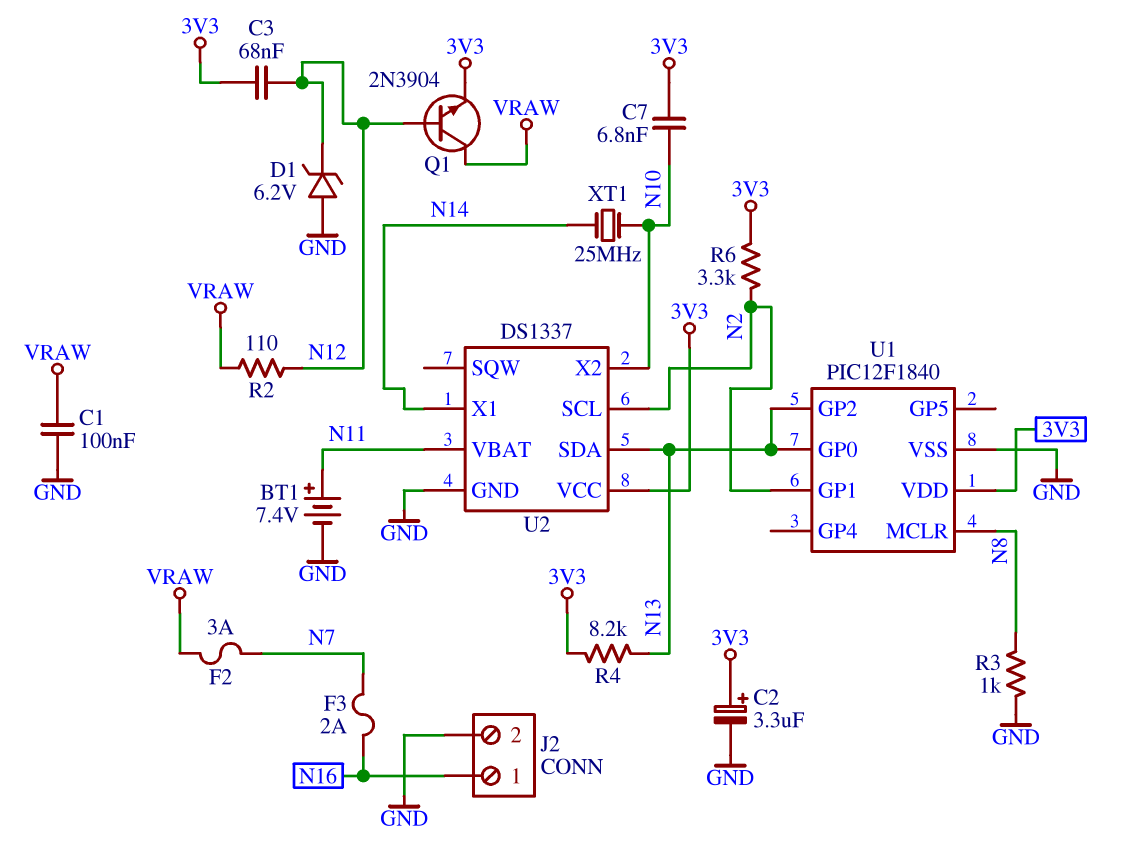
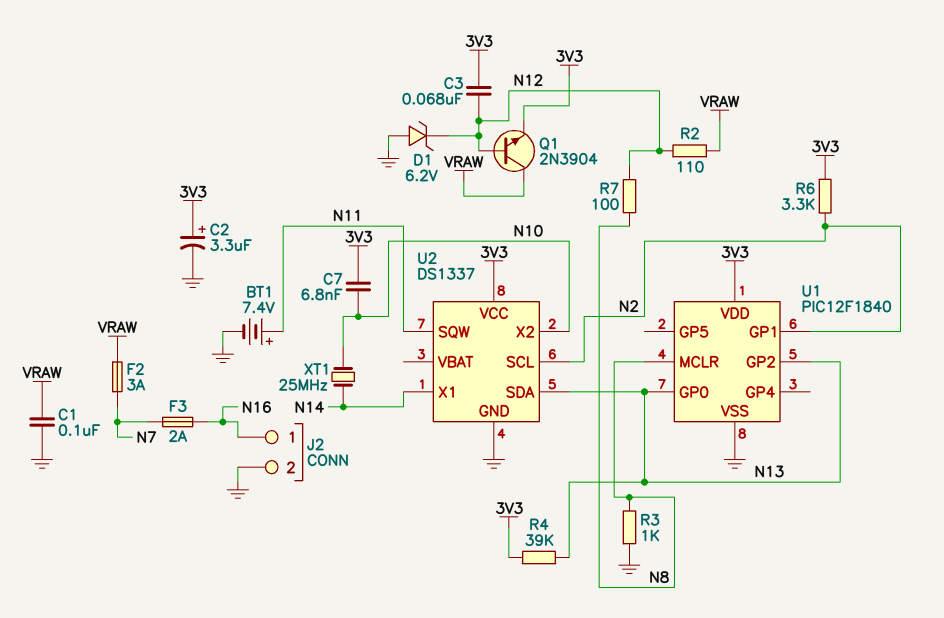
R4: 8.2k (3V3, N13) -> 39k (3V3, N13)
R7: none -> 100 (N8, N12)
U2 pin SQW: none -> N11
U2 pin VBAT: N11 -> none

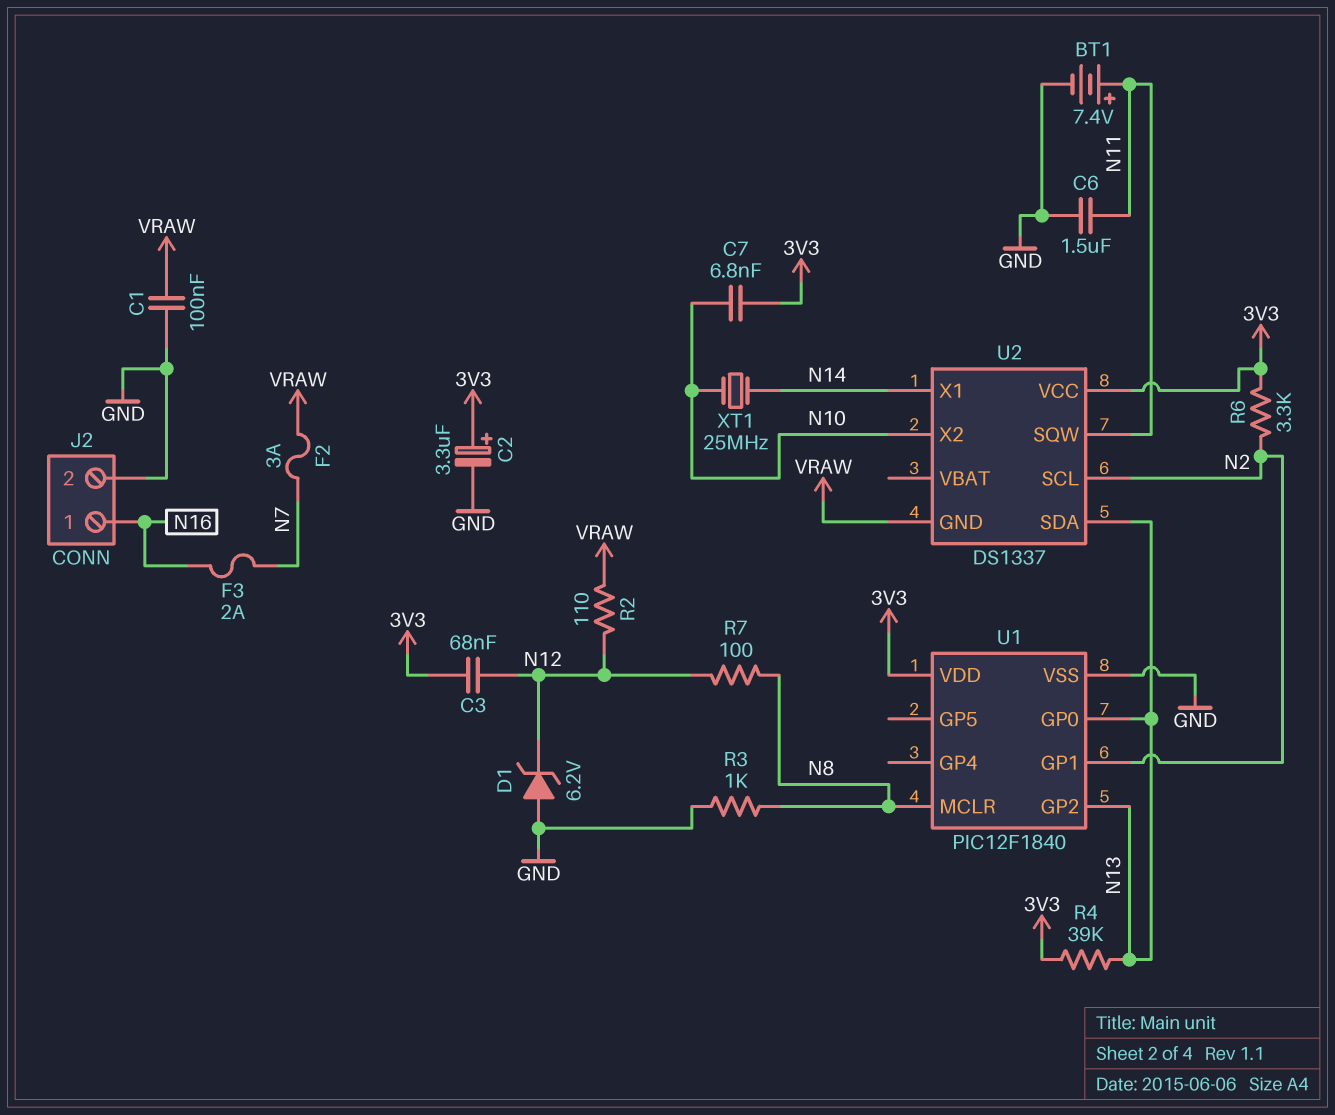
C6: none -> 1.5uF (GND, N11)
Q1: NPN 2N3904 (B N12, C VRAW, E 3V3) -> none
U2 pin GND: GND -> VRAW

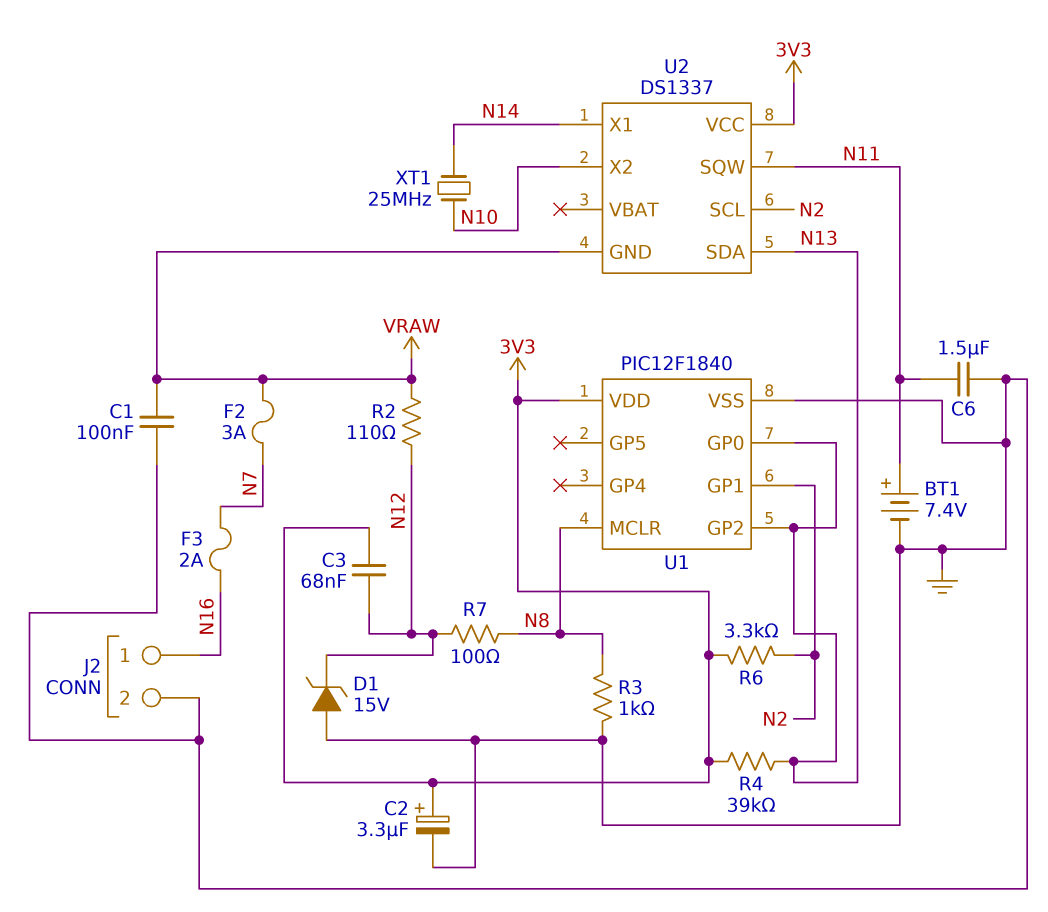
C7: 6.8nF (3V3, N10) -> none
D1: zener 6.2V (A GND, K N12) -> zener 15V (A GND, K N12)

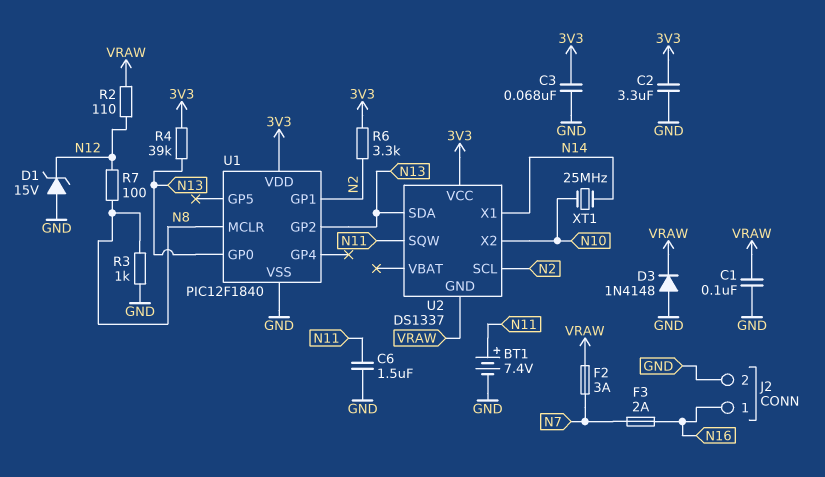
C2: 3.3uF (plus 3V3, minus GND) -> 3.3uF (3V3, GND)
C3: 68nF (3V3, N12) -> 68nF (3V3, GND)
D3: none -> diode 1N4148 (A GND, K VRAW)

